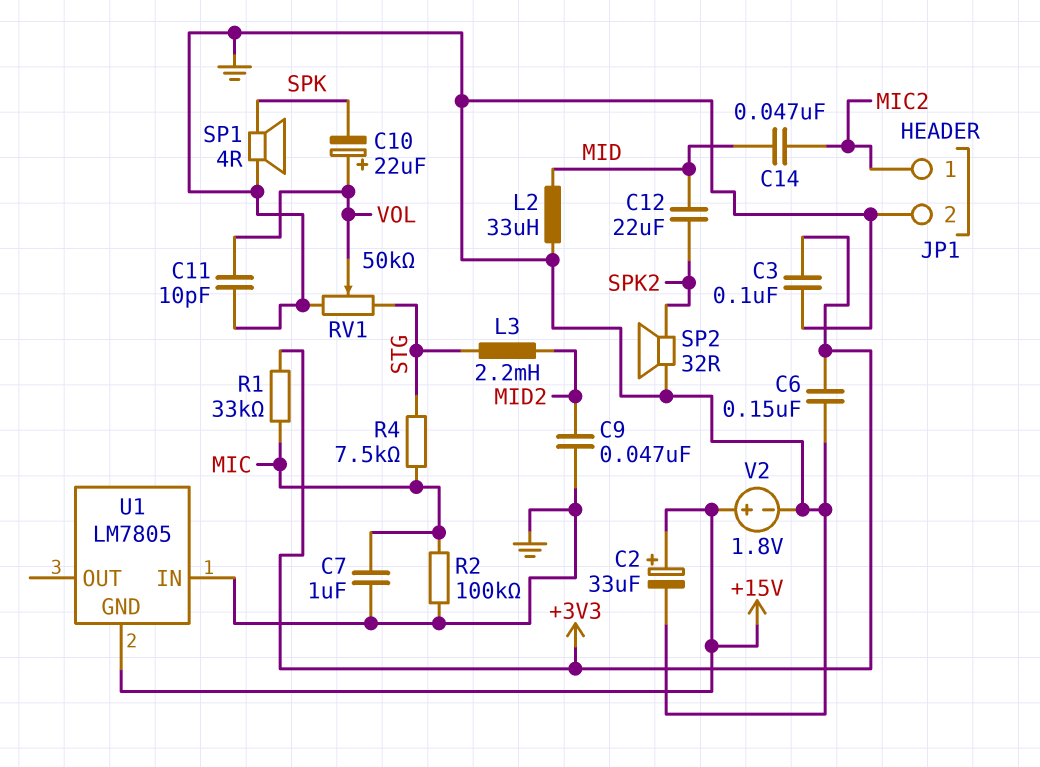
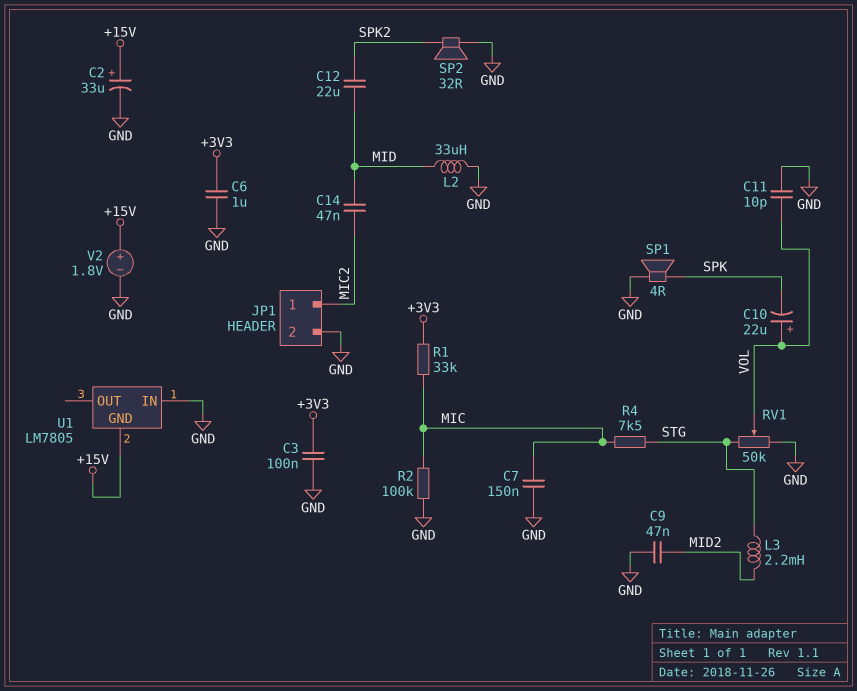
C6: 150nF (+3V3, GND) -> 1uF (+3V3, GND)
C7: 1uF (GND, MIC) -> 150nF (GND, MIC)

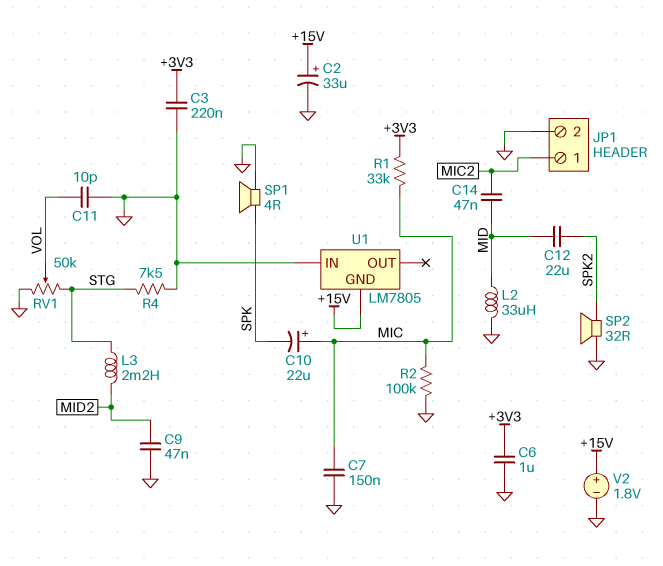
C3: 100nF (+3V3, GND) -> 220nF (+3V3, GND)
C10: 22uF (plus VOL, minus SPK) -> 22uF (plus MIC, minus SPK)
R4: 7.5k (MIC, STG) -> 7.5k (GND, STG)

